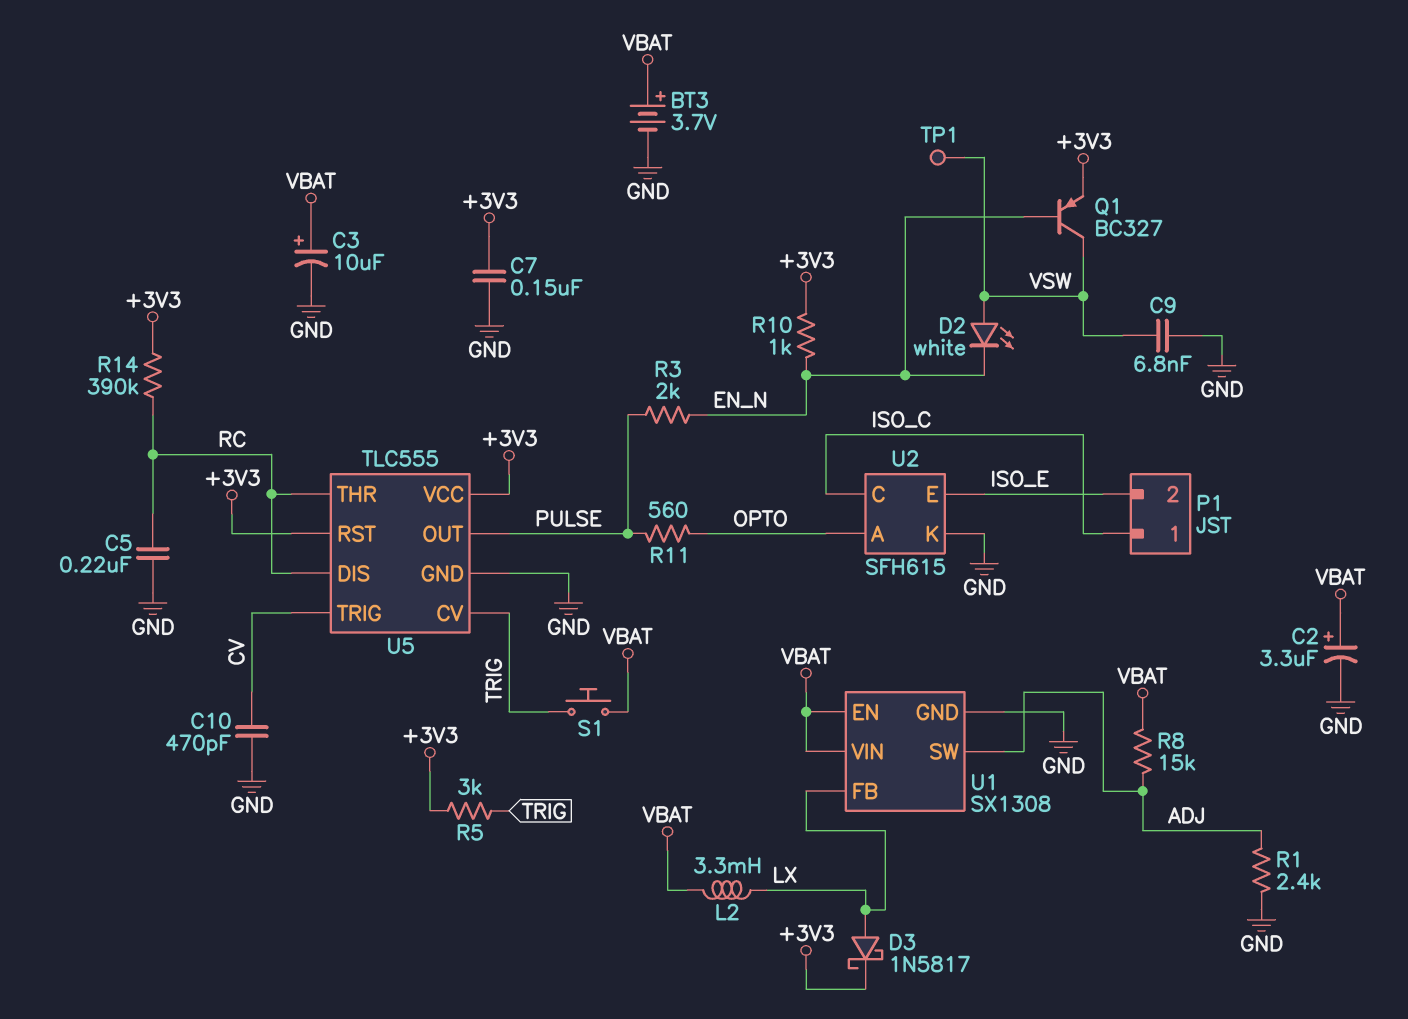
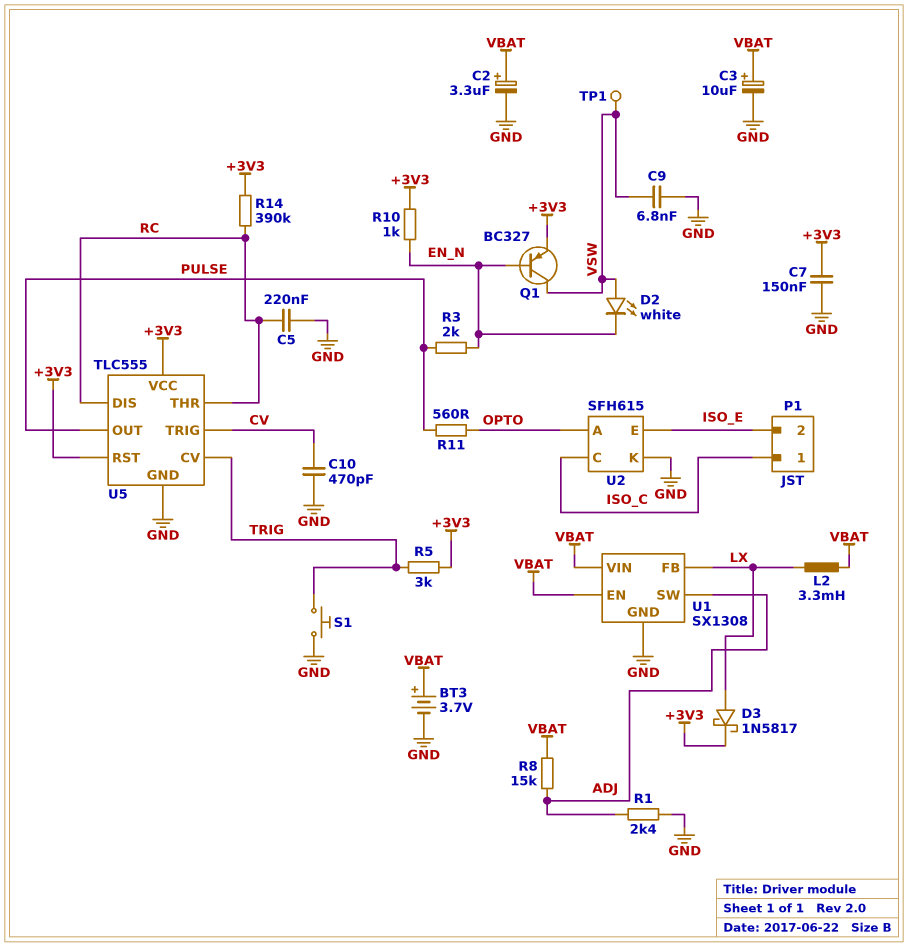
S1: button (TRIG, VBAT) -> button (GND, TRIG)

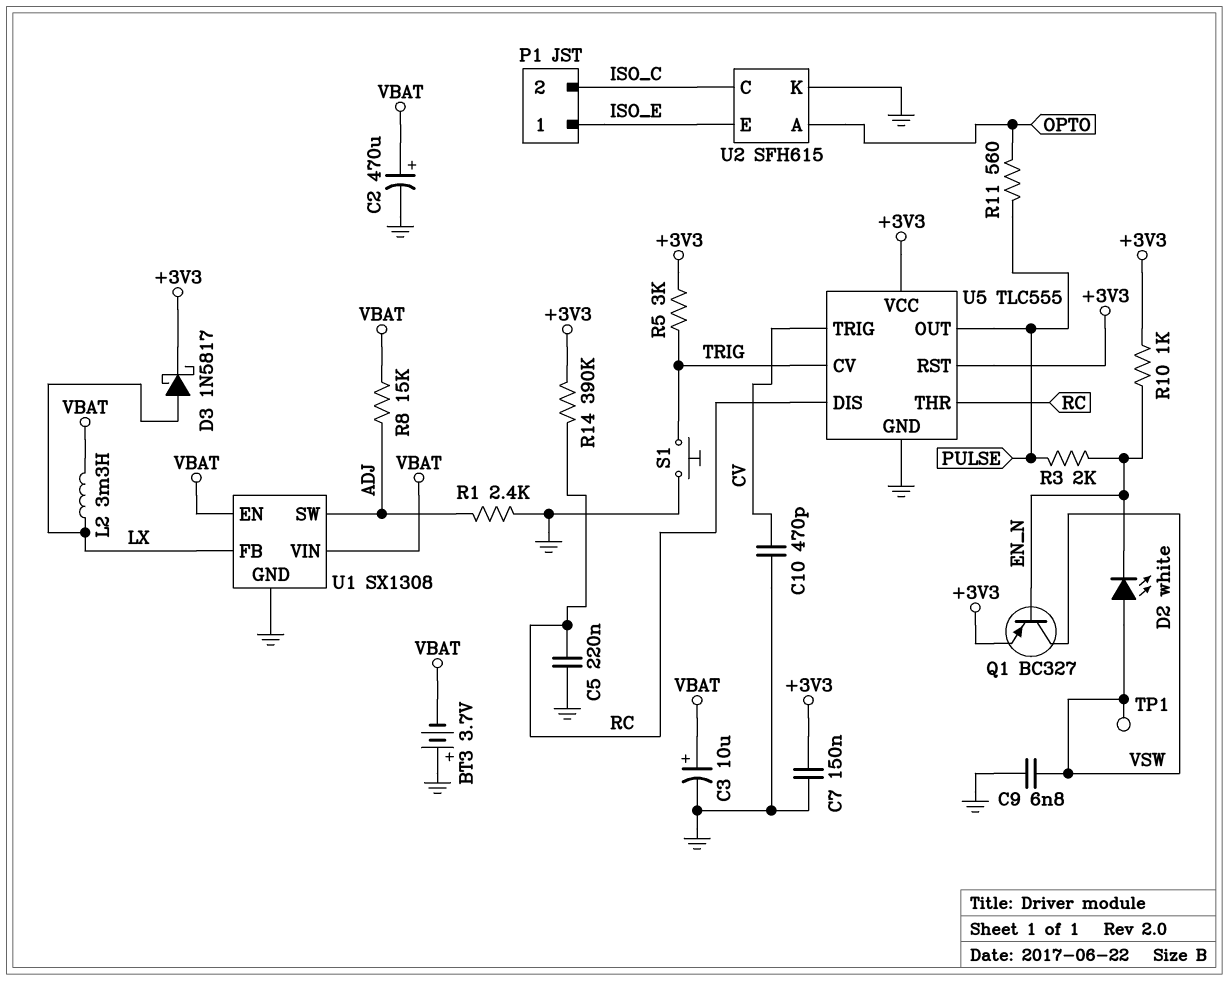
BT3: 3.7V (plus VBAT, minus GND) -> 3.7V (plus GND, minus VBAT)
C2: 3.3uF (plus VBAT, minus GND) -> 470uF (plus VBAT, minus GND)
P1 pin 1: ISO_C -> ISO_E
P1 pin 2: ISO_E -> ISO_C

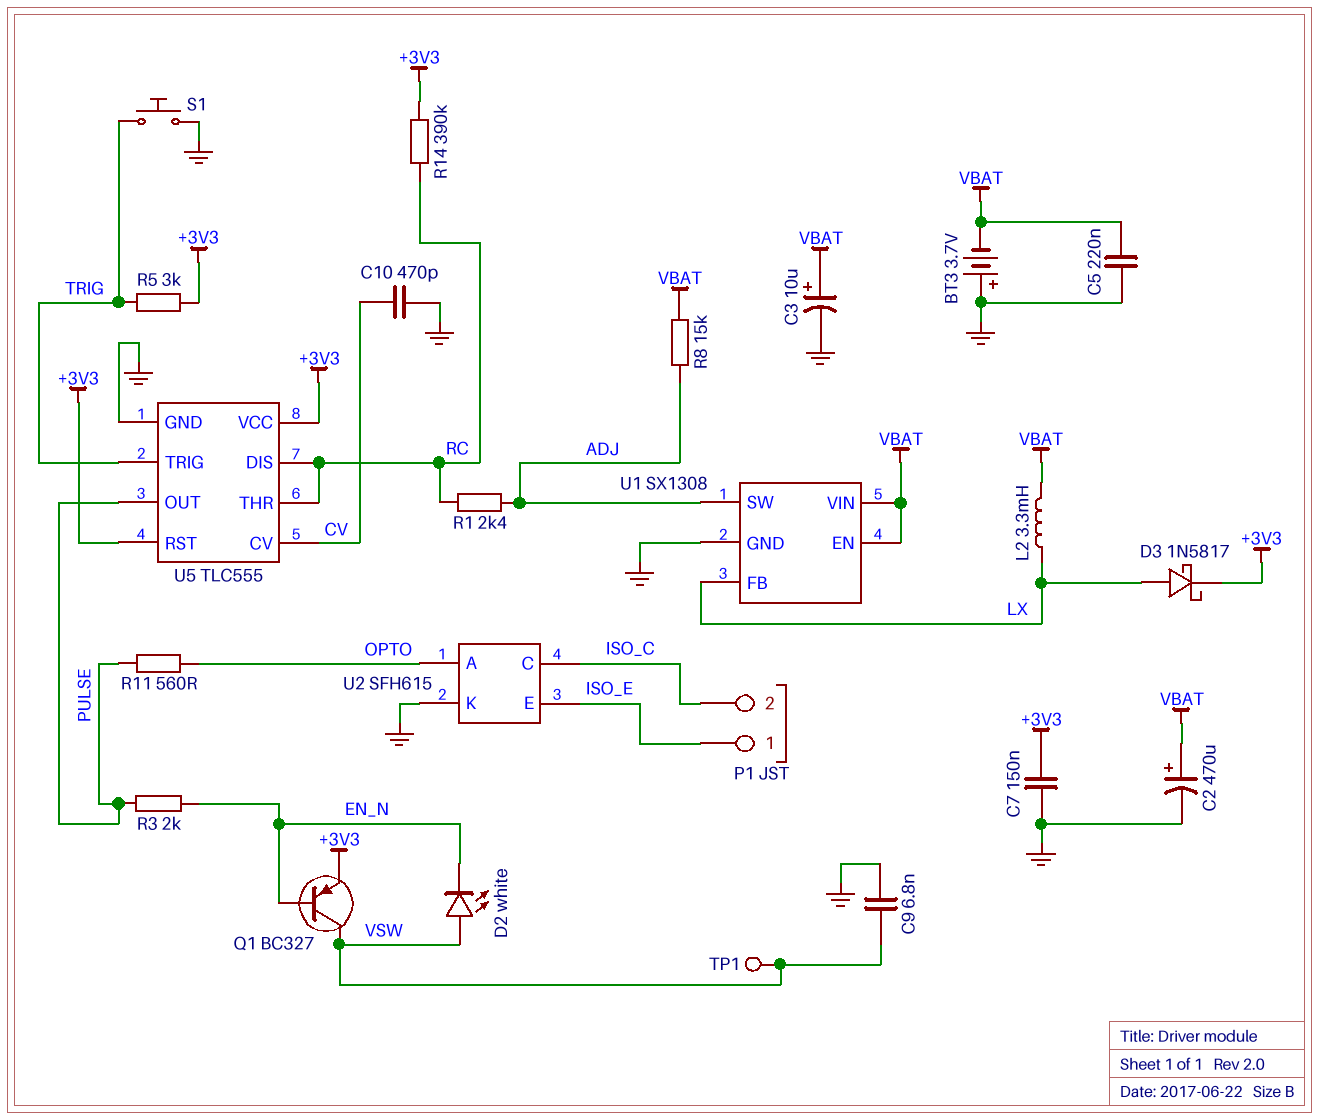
C5: 220nF (GND, RC) -> 220nF (GND, VBAT)
R1: 2.4k (ADJ, GND) -> 2.4k (ADJ, RC)
R10: 1k (+3V3, EN_N) -> none
U5 pin CV: TRIG -> CV
U5 pin TRIG: CV -> TRIG

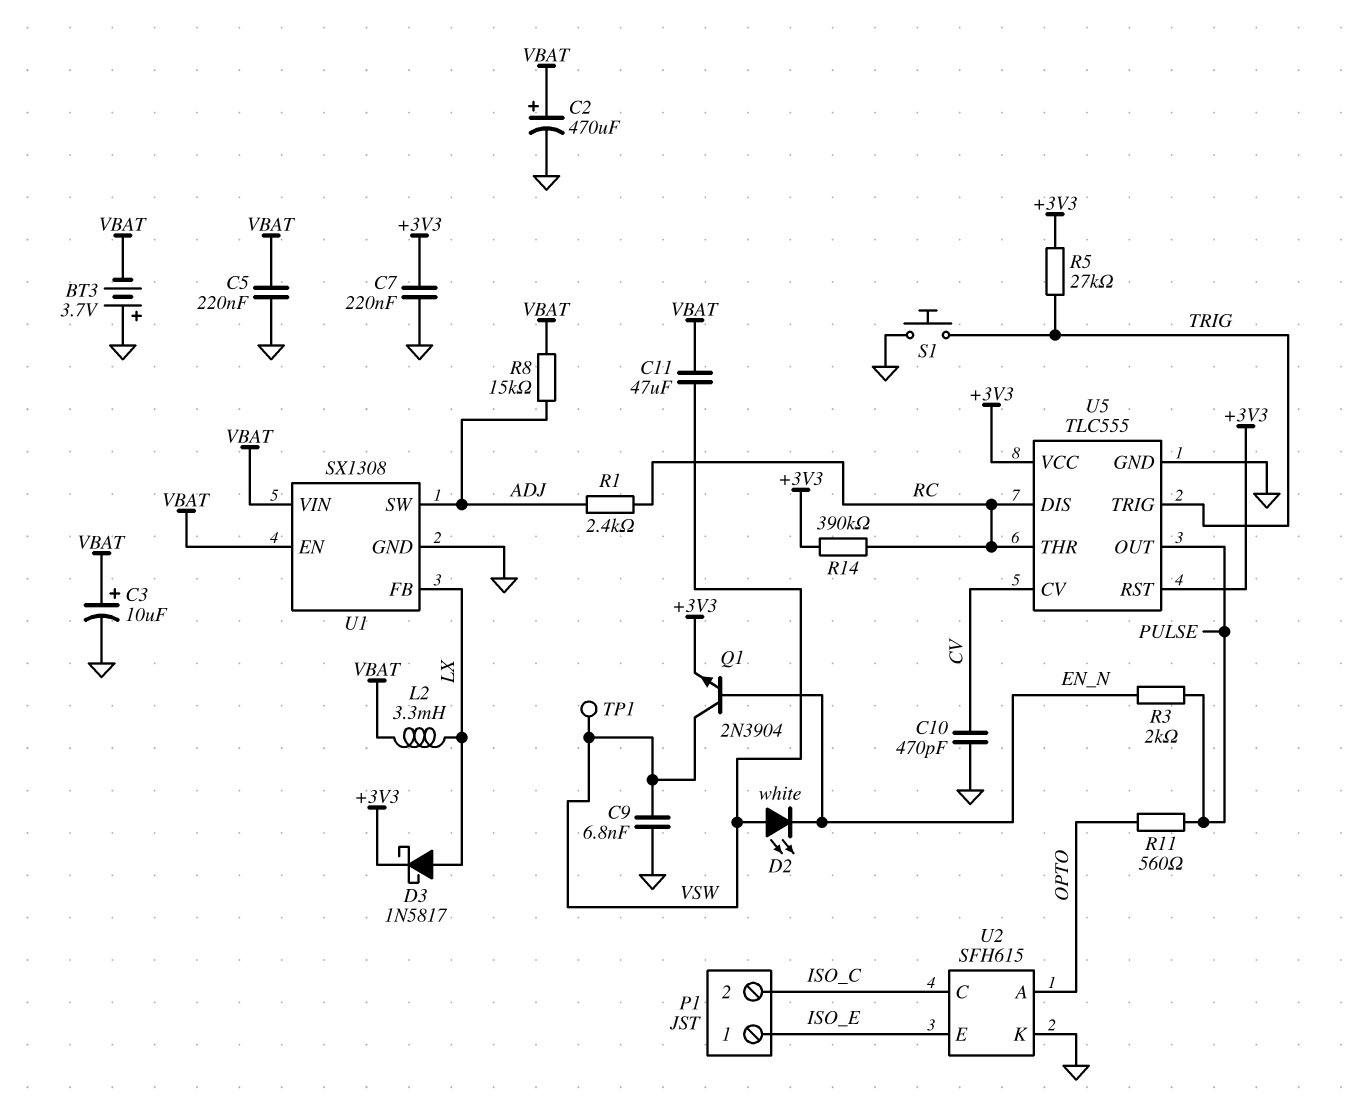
C7: 150nF (+3V3, GND) -> 220nF (+3V3, GND)
C11: none -> 47uF (VBAT, VSW)
Q1: PNP BC327 (B EN_N, C VSW, E +3V3) -> NPN 2N3904 (B EN_N, C VSW, E +3V3)
R5: 3k (+3V3, TRIG) -> 27k (+3V3, TRIG)

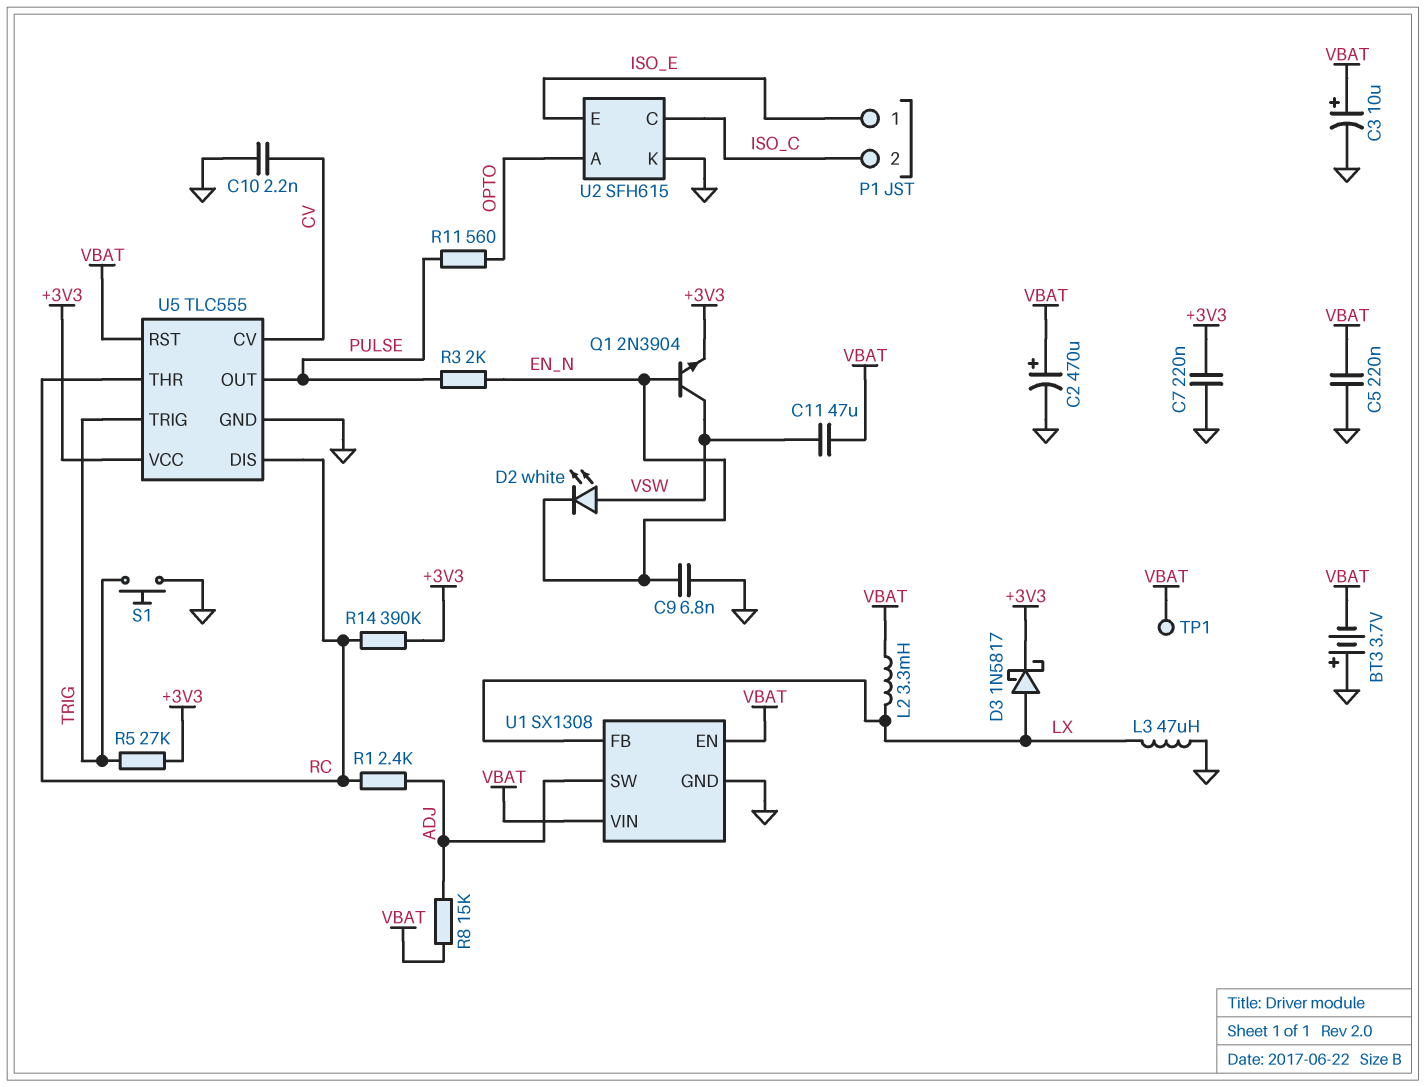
C9: 6.8nF (GND, VSW) -> 6.8nF (EN_N, GND)
C10: 470pF (CV, GND) -> 2.2nF (CV, GND)
L3: none -> 47uH (GND, LX)
TP1: test point (VSW) -> test point (VBAT)
U5 pin RST: +3V3 -> VBAT

